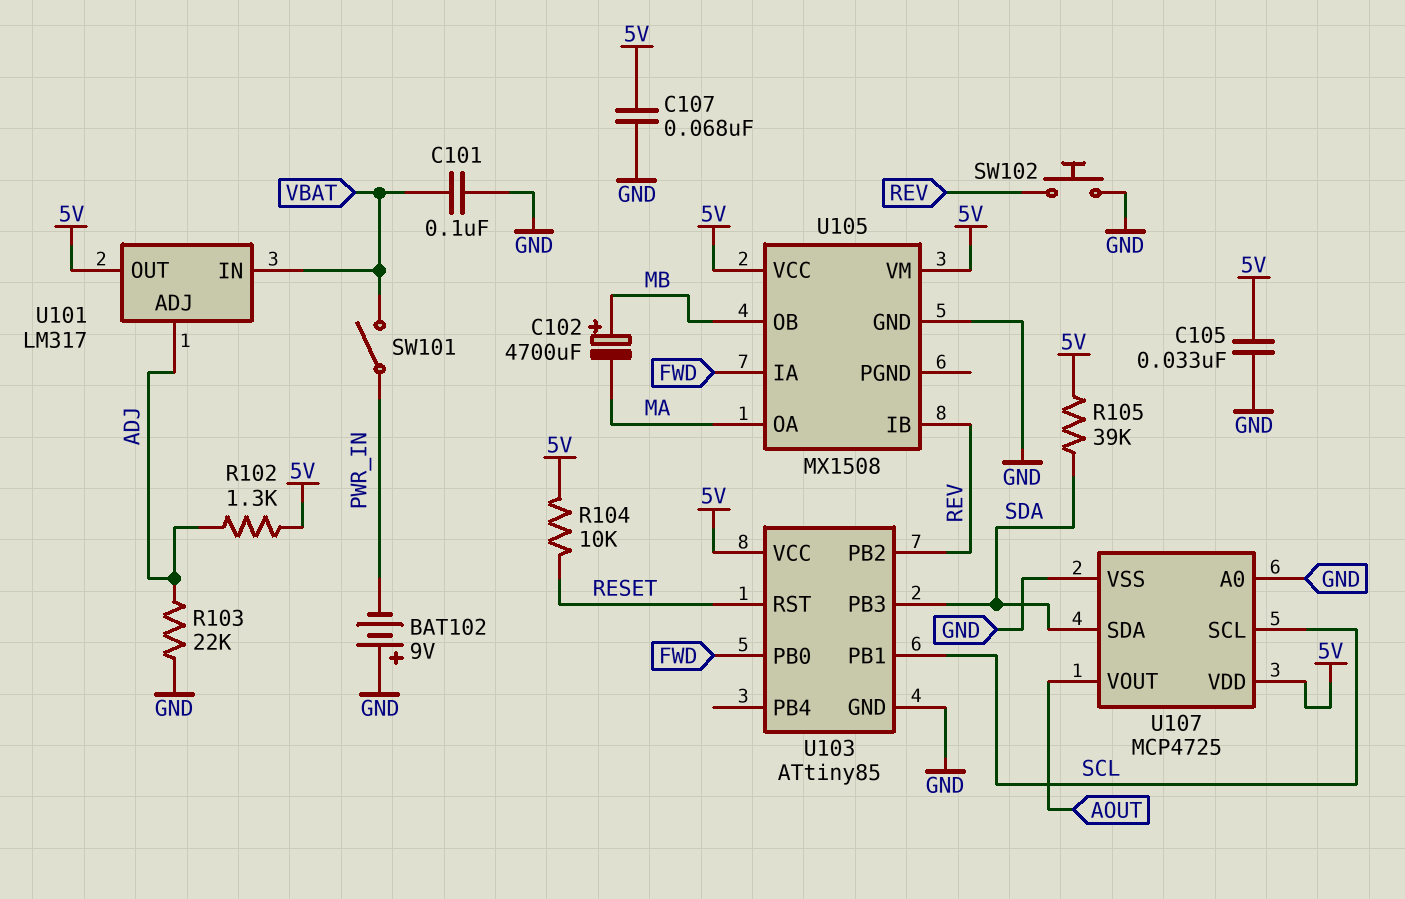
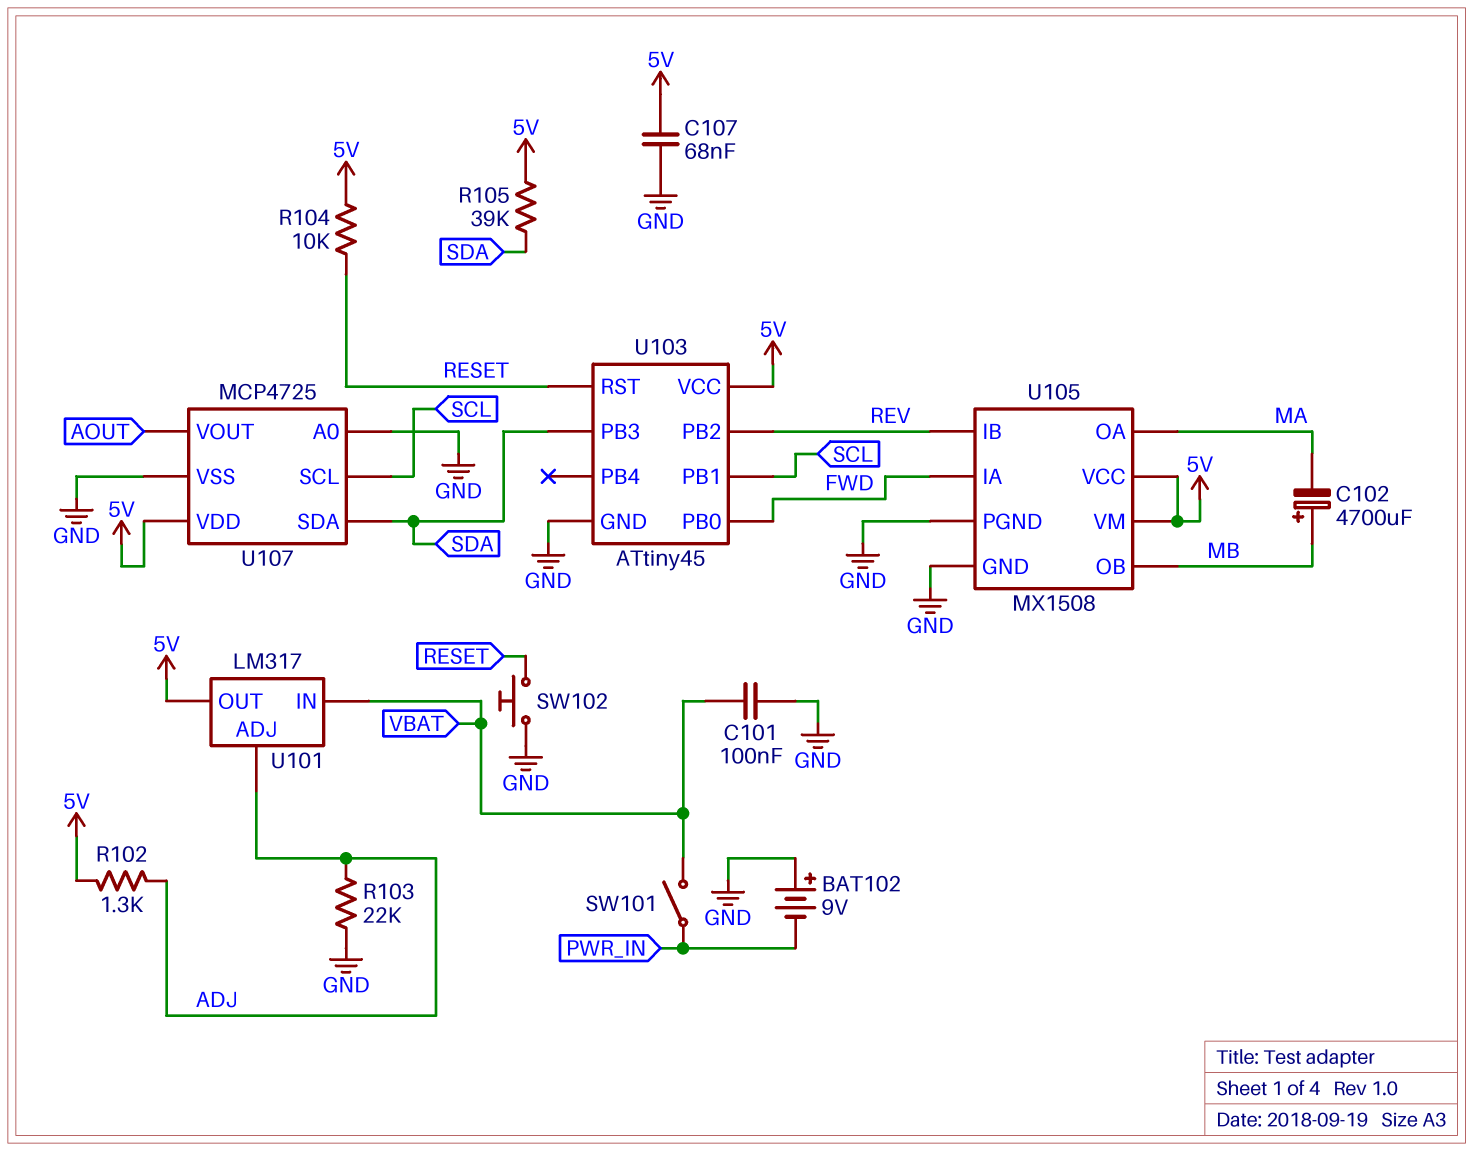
C105: 33nF (5V, GND) -> none
SW102: button (GND, REV) -> button (GND, RESET)
U103: ATtiny85 -> ATtiny45
U105 pin PGND: none -> GND

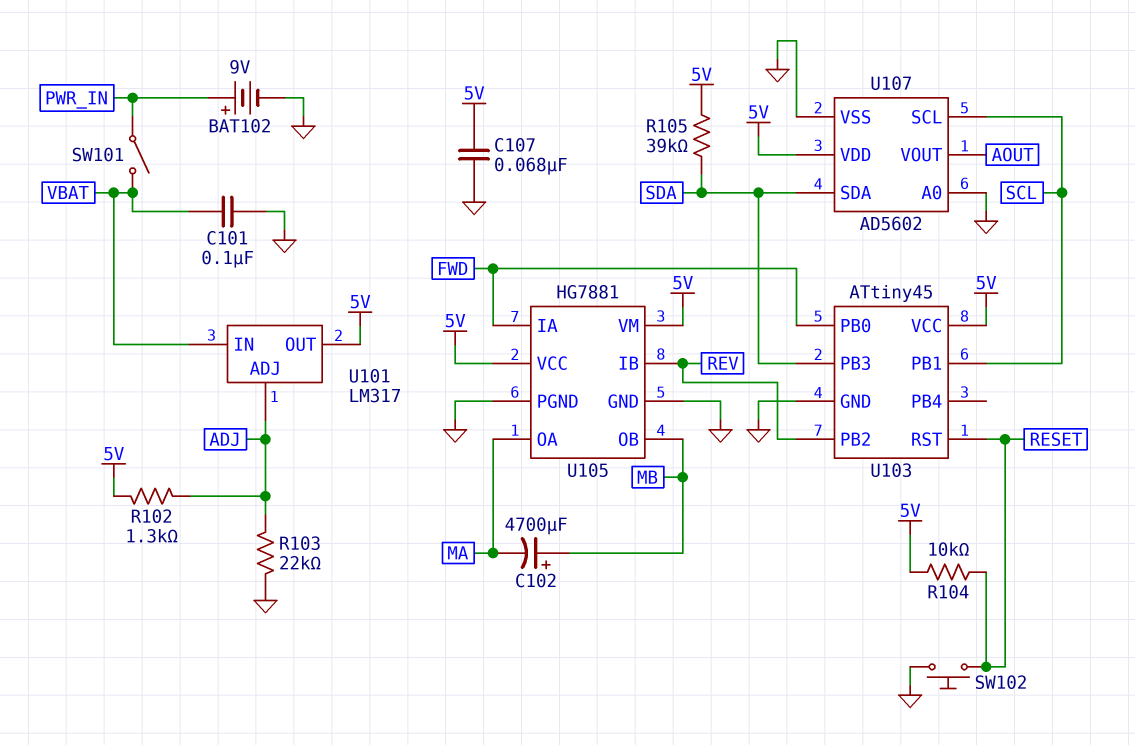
BAT102: 9V (plus GND, minus PWR_IN) -> 9V (plus PWR_IN, minus GND)
U105: MX1508 -> HG7881
U107: MCP4725 -> AD5602

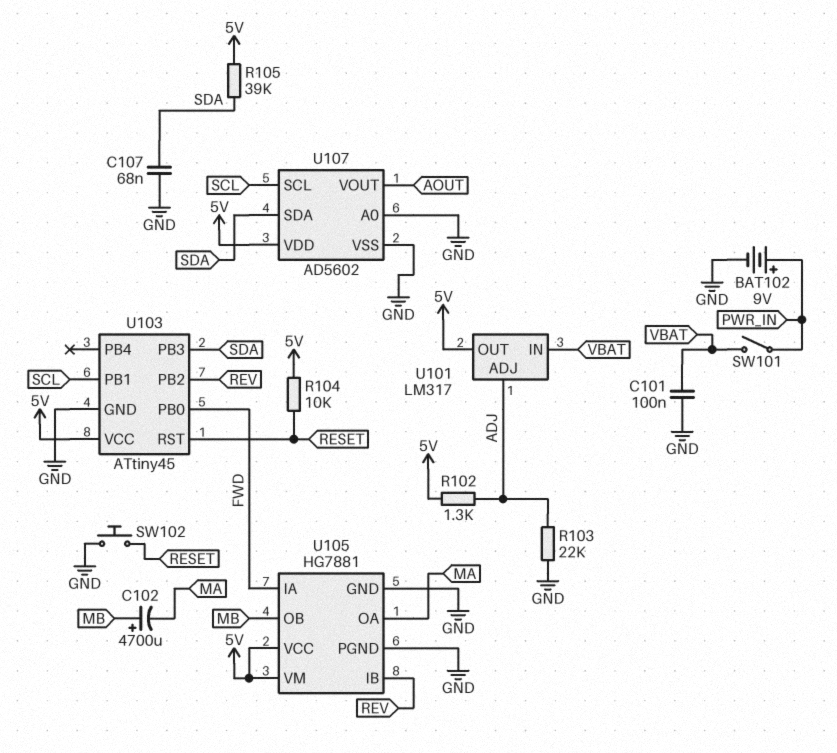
C107: 68nF (5V, GND) -> 68nF (GND, SDA)

